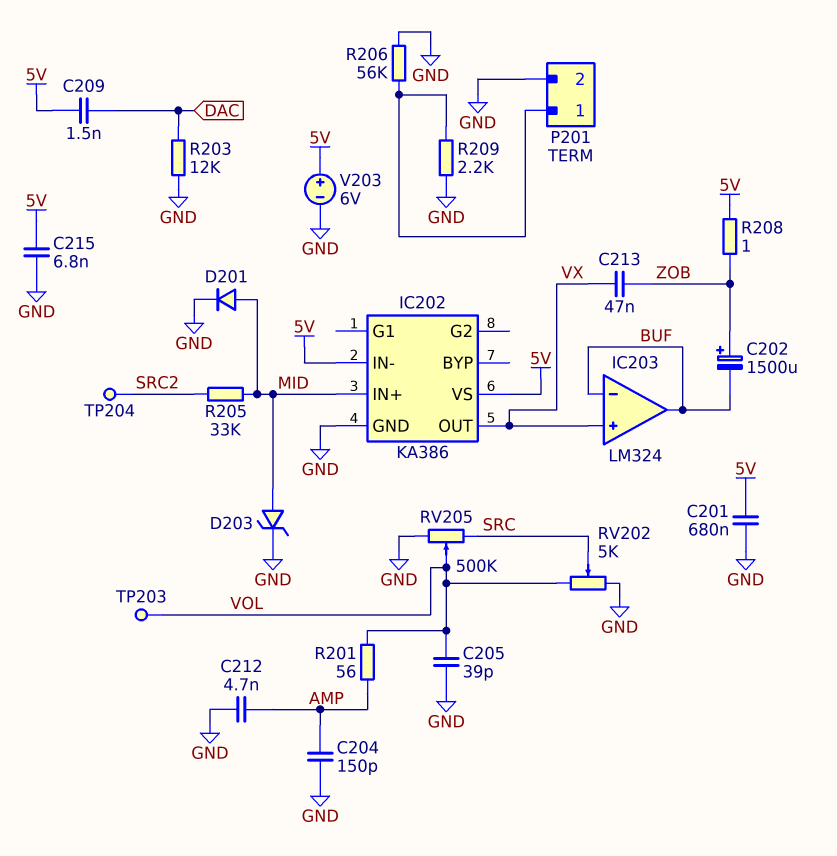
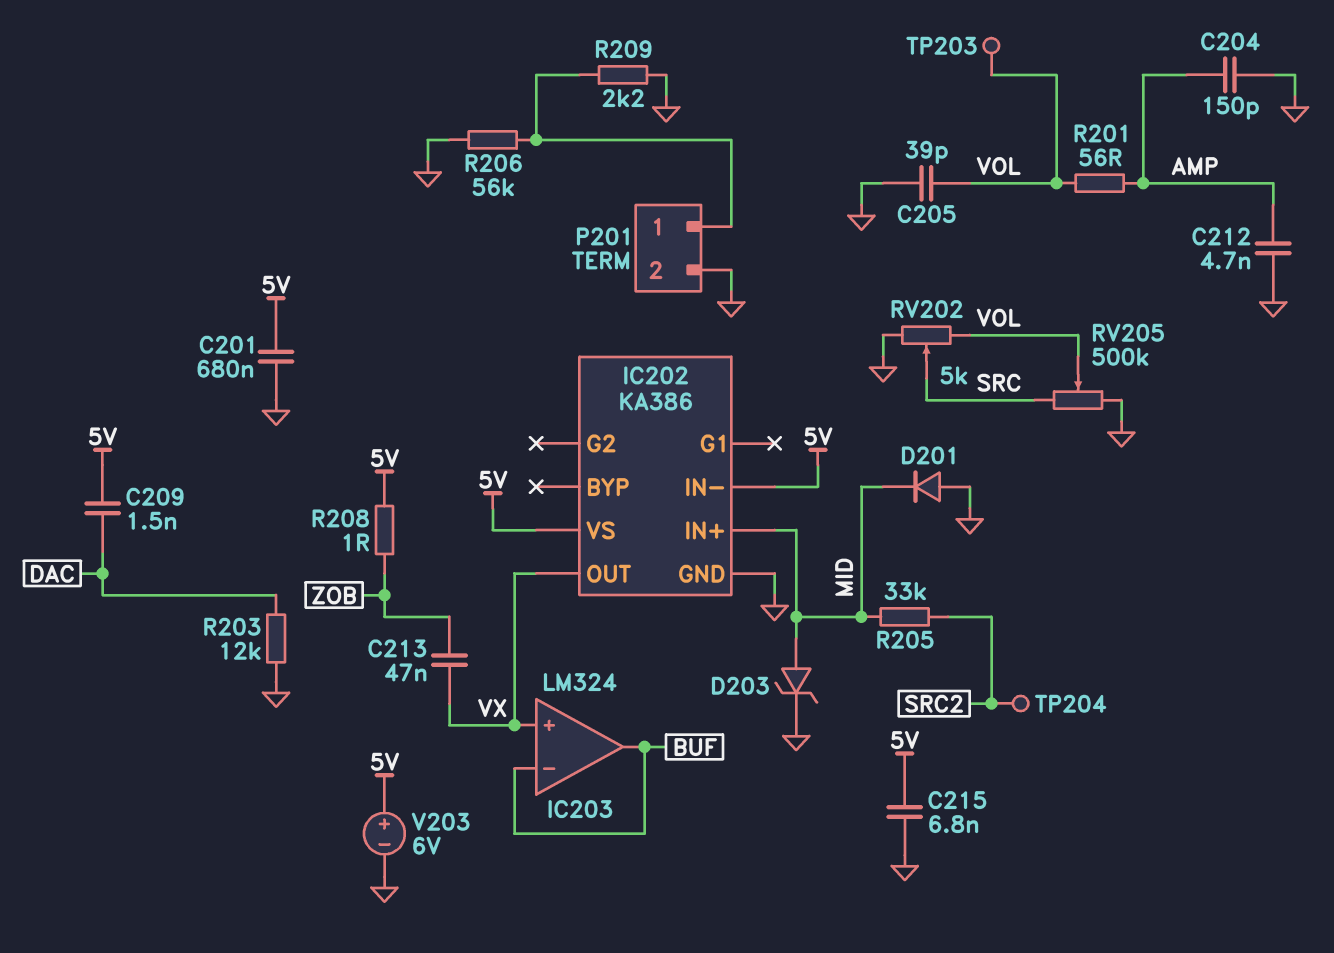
C202: 1500uF (plus ZOB, minus BUF) -> none
D201: diode (A MID, K GND) -> diode (A GND, K MID)

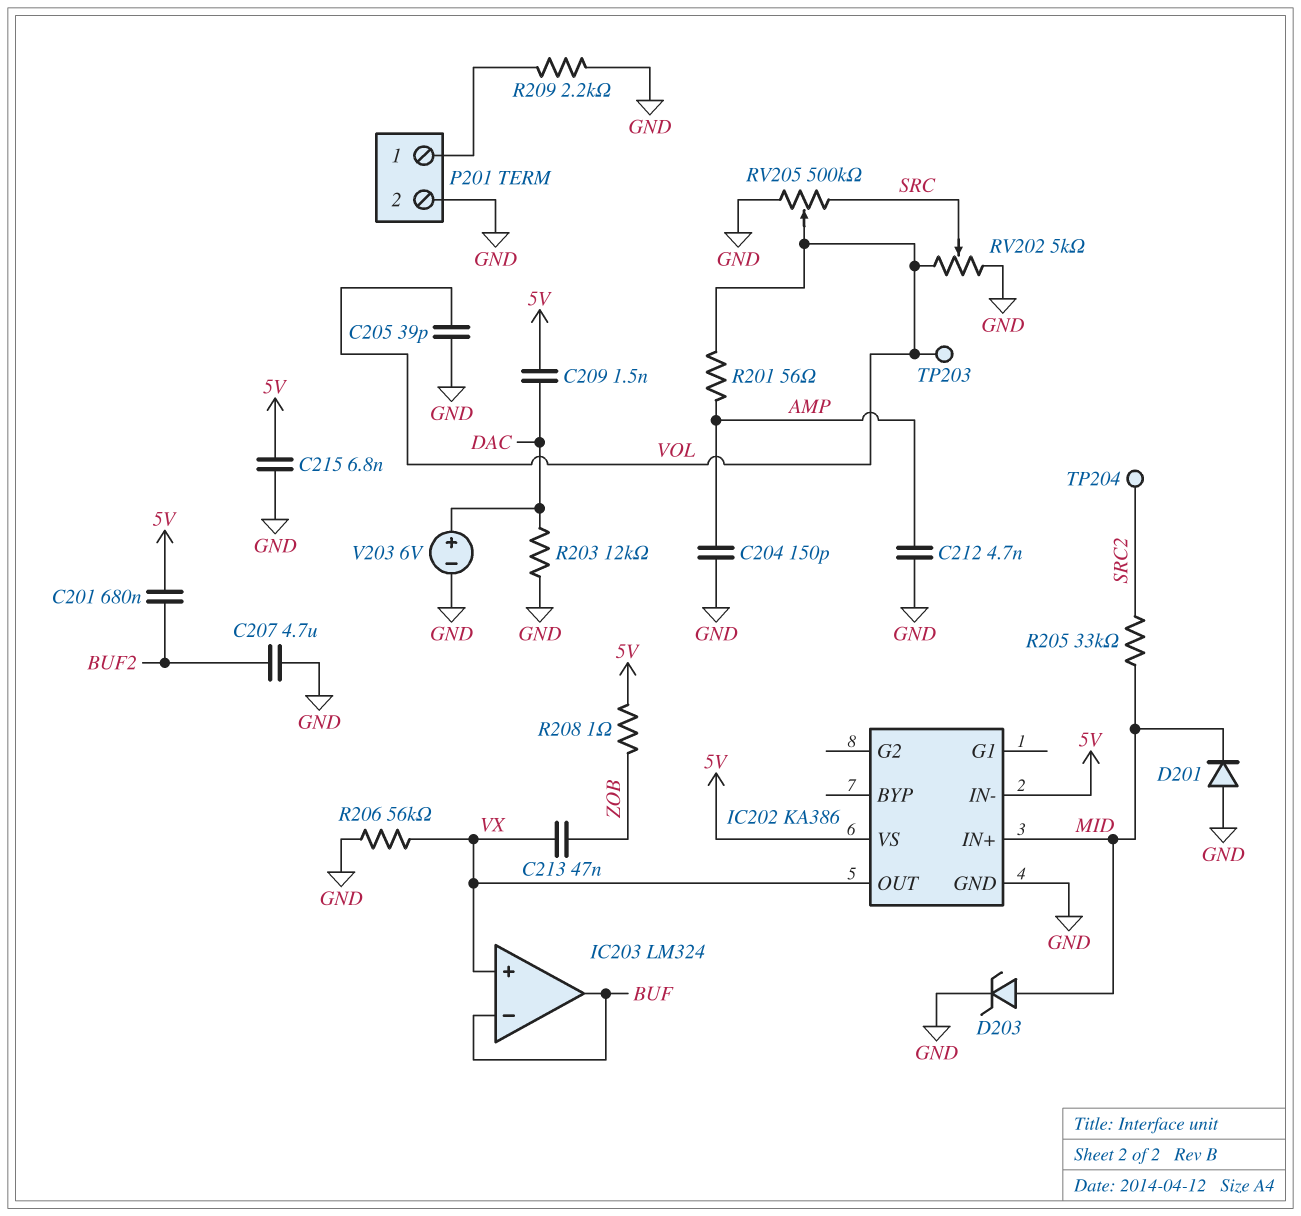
C201: 680nF (5V, GND) -> 680nF (5V, BUF2)
C207: none -> 4.7uF (BUF2, GND)
R206: 56k (GND, P201/1) -> 56k (GND, VX)
V203: 6V (plus 5V, minus GND) -> 6V (plus DAC, minus GND)

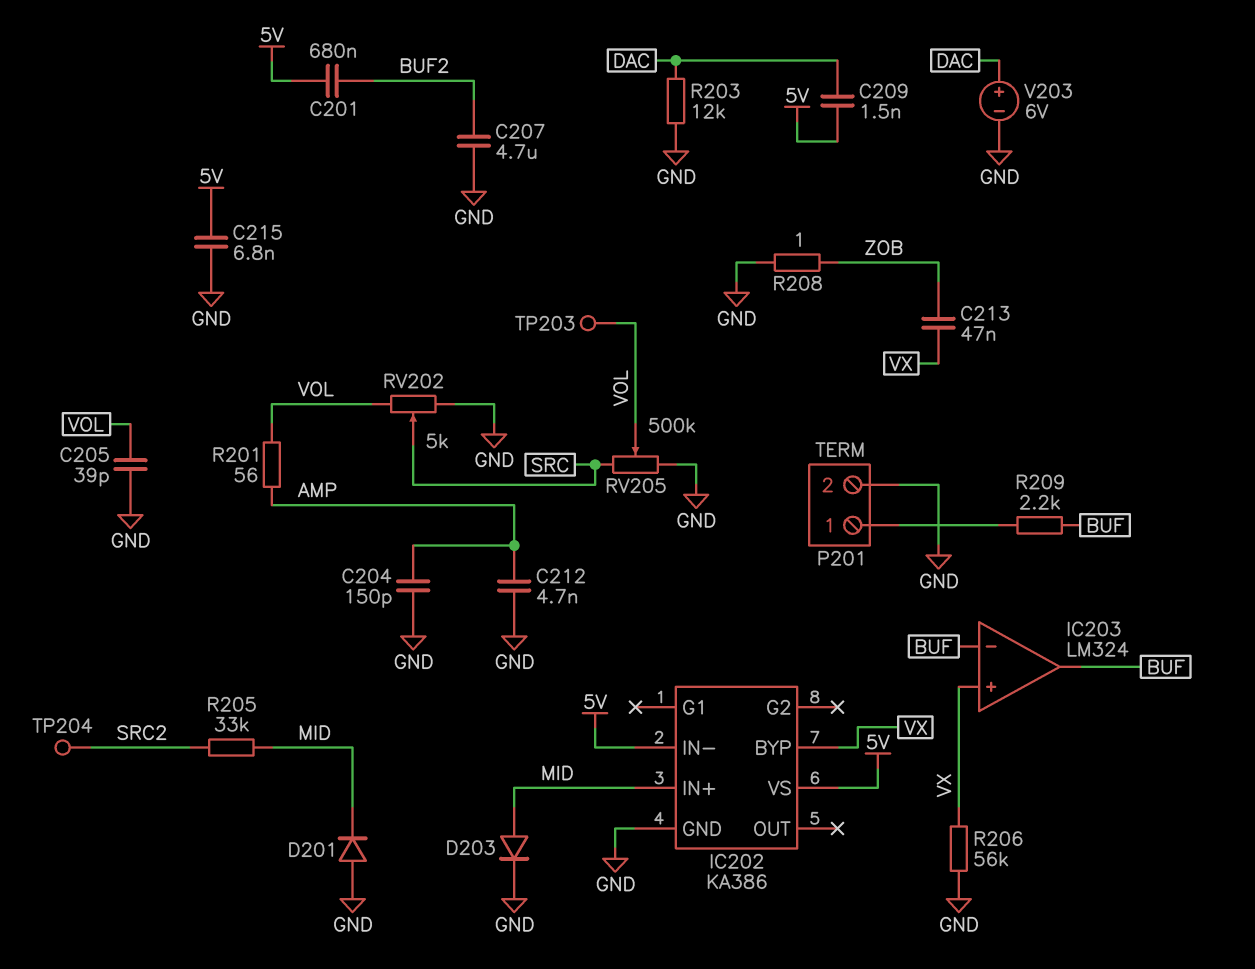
D203: zener (A MID, K GND) -> diode (A MID, K GND)
IC202 pin BYP: none -> VX
IC202 pin OUT: VX -> none
R208: 1 (5V, ZOB) -> 1 (GND, ZOB)
R209: 2.2k (GND, P201/1) -> 2.2k (BUF, P201/1)

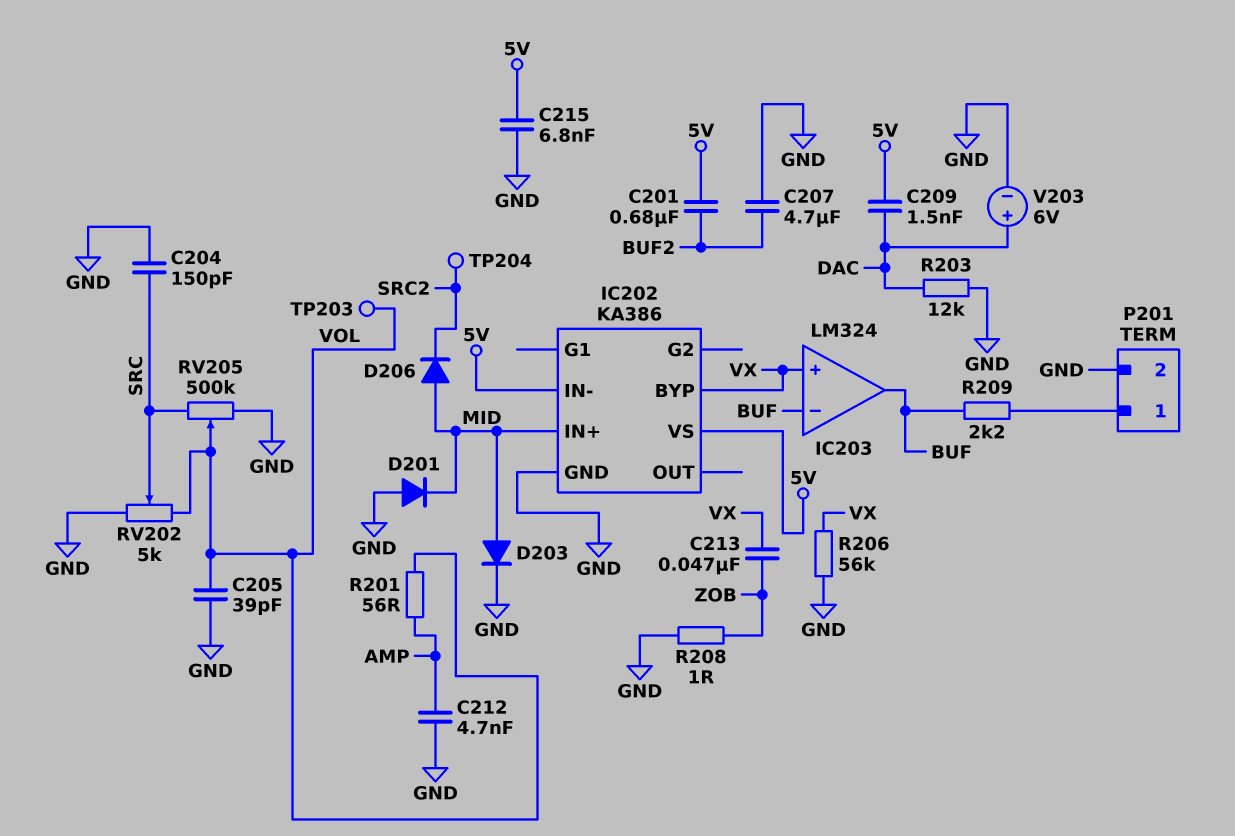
C204: 150pF (AMP, GND) -> 150pF (GND, SRC)
D206: none -> diode (A MID, K SRC2)
R205: 33k (MID, SRC2) -> none

